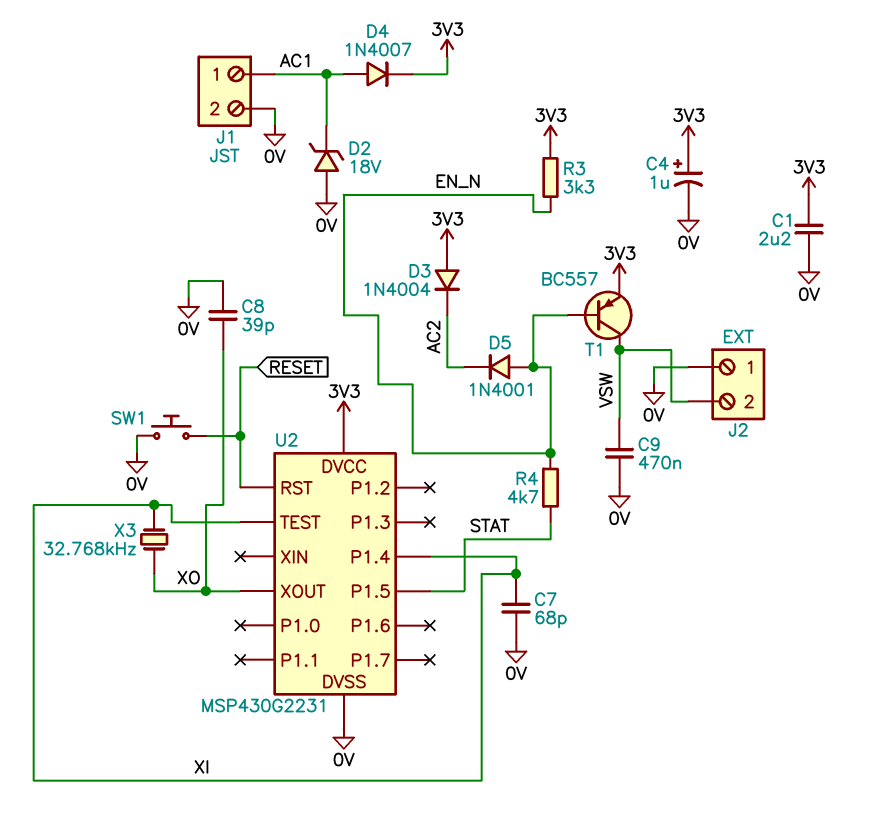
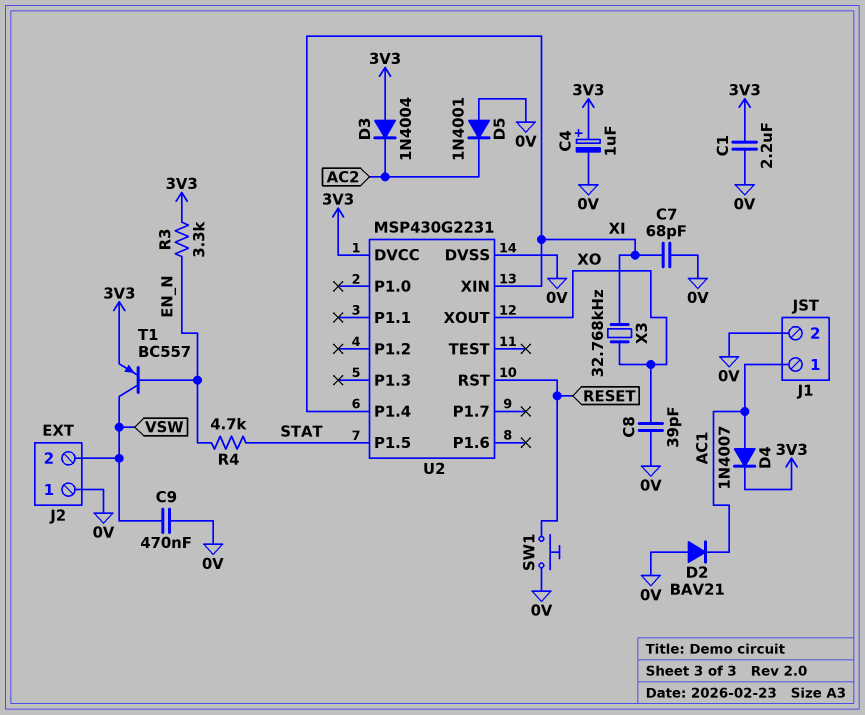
D2: zener 18V (A 0V, K AC1) -> diode BAV21 (A 0V, K AC1)
D5: diode 1N4001 (A EN_N, K AC2) -> diode 1N4001 (A 0V, K AC2)
U2 pin TEST: XI -> none
U2 pin XIN: none -> XI

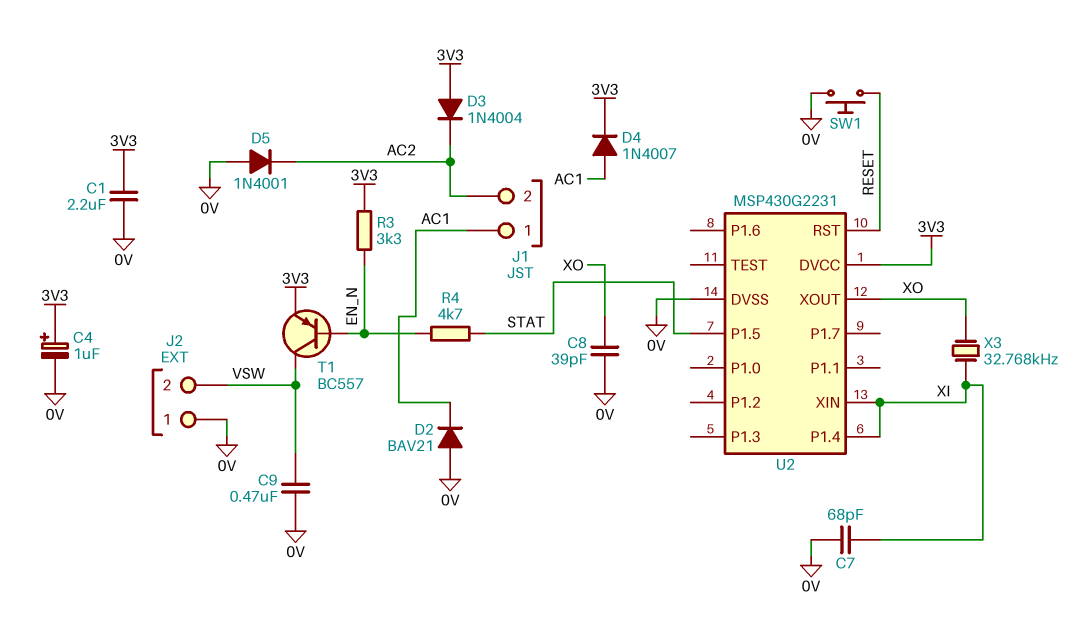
J1 pin 2: 0V -> AC2

